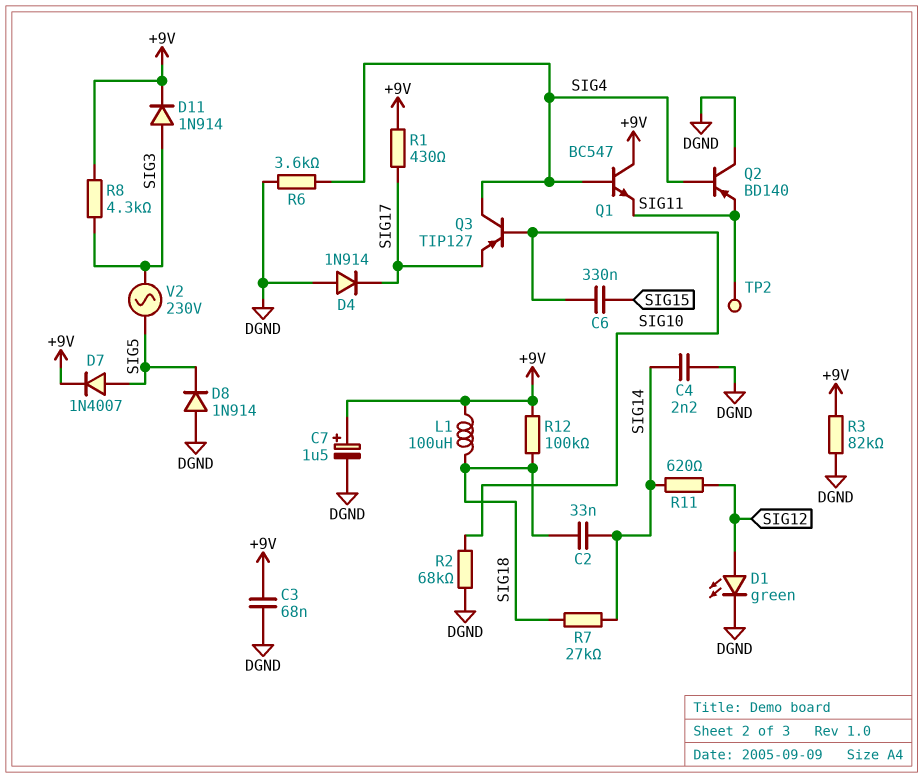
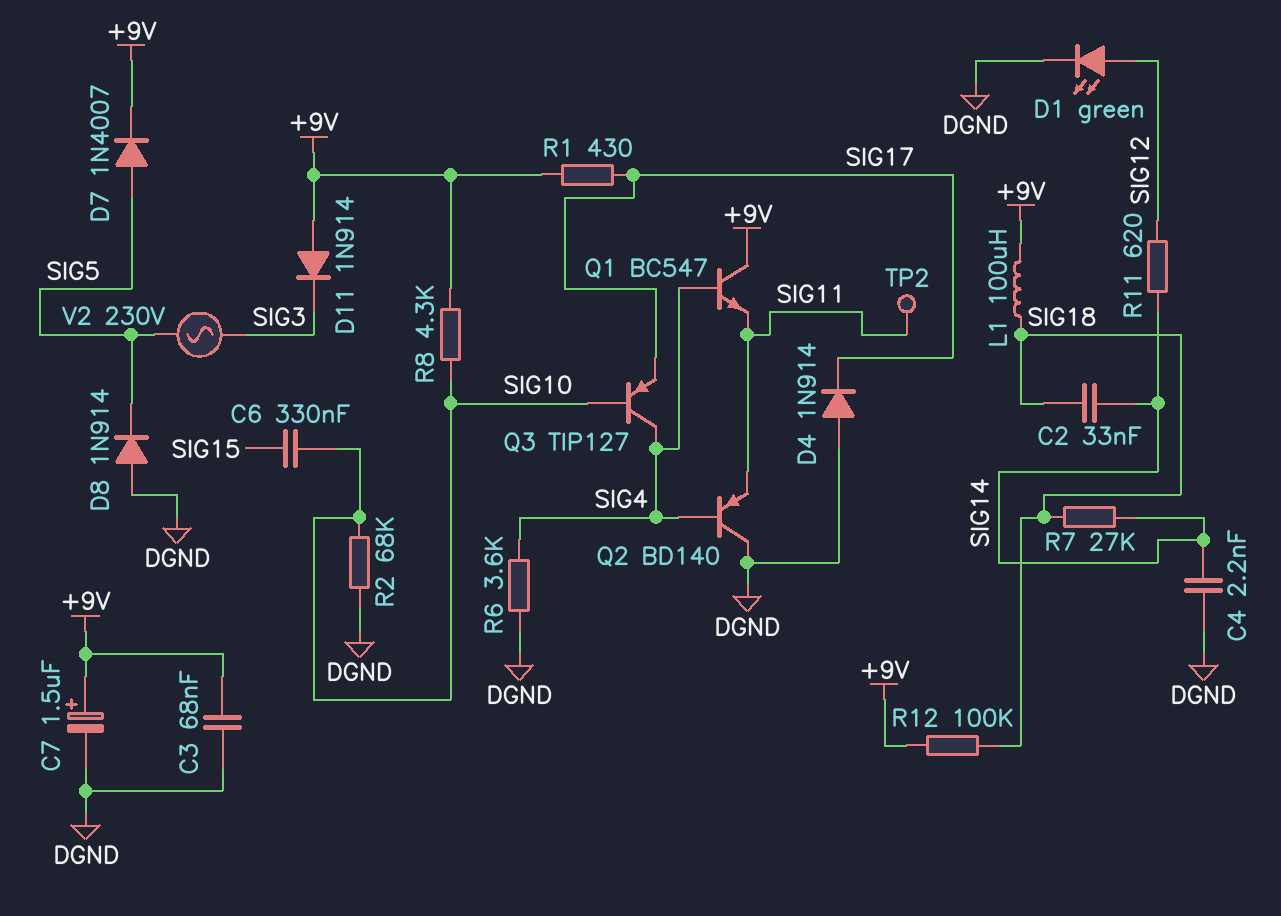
D11: diode 1N914 (A SIG3, K +9V) -> diode 1N914 (A +9V, K SIG3)
R3: 82k (+9V, DGND) -> none
R8: 4.3k (+9V, SIG3) -> 4.3k (+9V, SIG10)

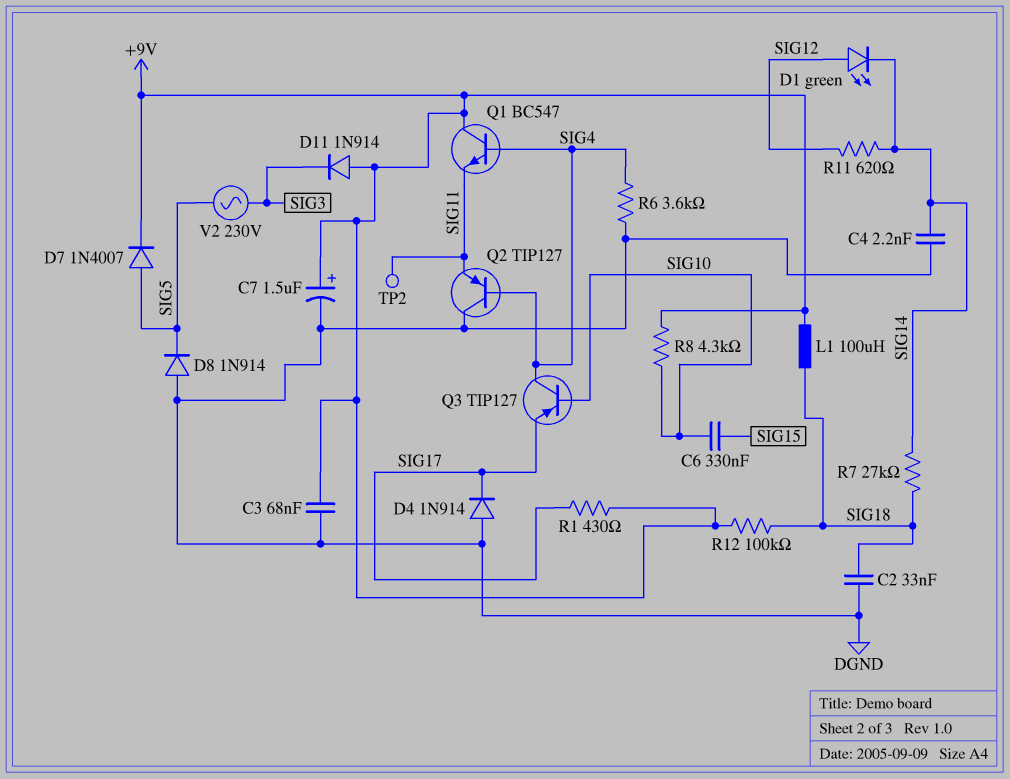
C2: 33nF (SIG14, SIG18) -> 33nF (DGND, SIG18)
D1: LED green (A SIG12, K DGND) -> LED green (A SIG12, K SIG14)
Q2: PNP BD140 (B SIG4, C DGND, E SIG11) -> PNP TIP127 (B SIG4, C DGND, E SIG11)
R2: 68k (DGND, SIG10) -> none

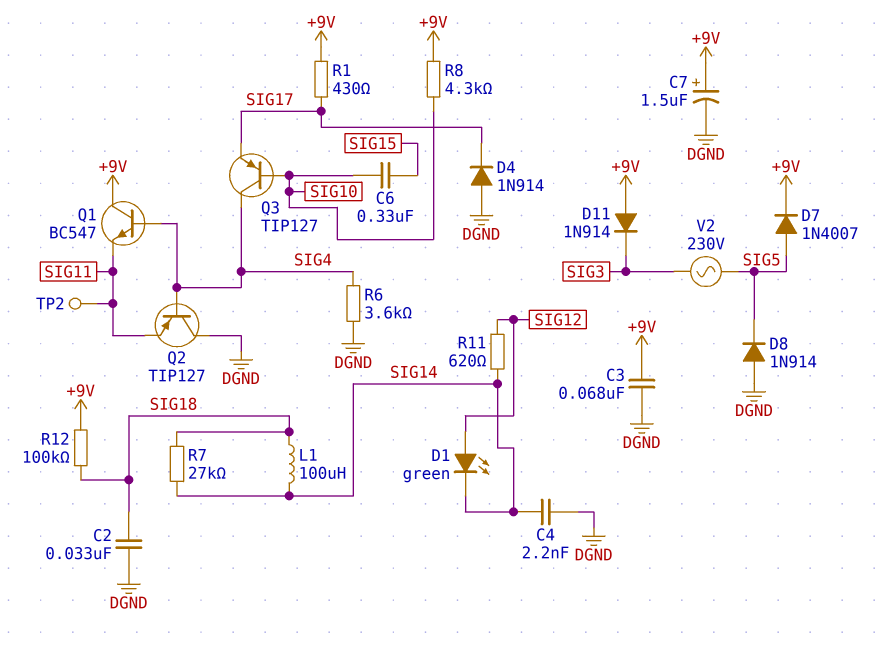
L1: 100uH (+9V, SIG18) -> 100uH (SIG14, SIG18)

